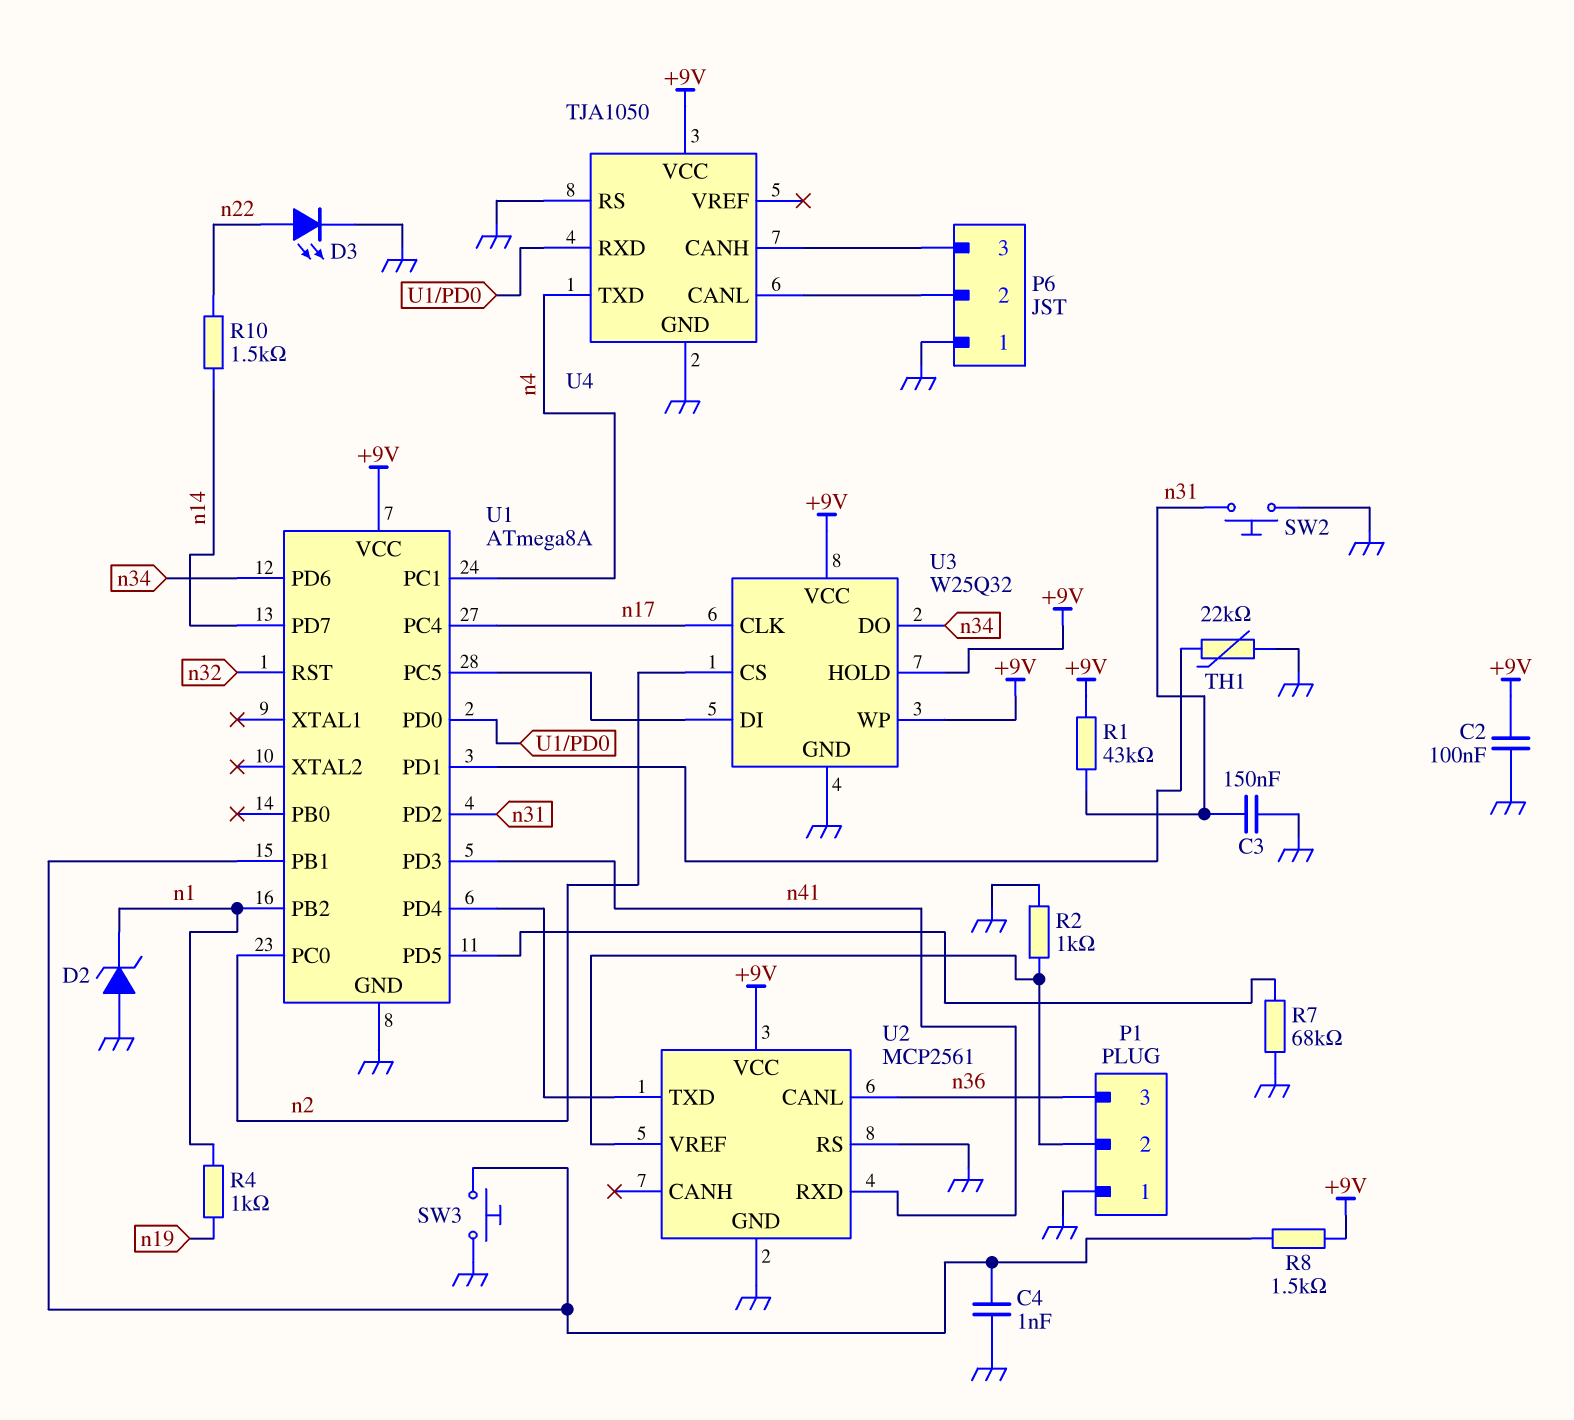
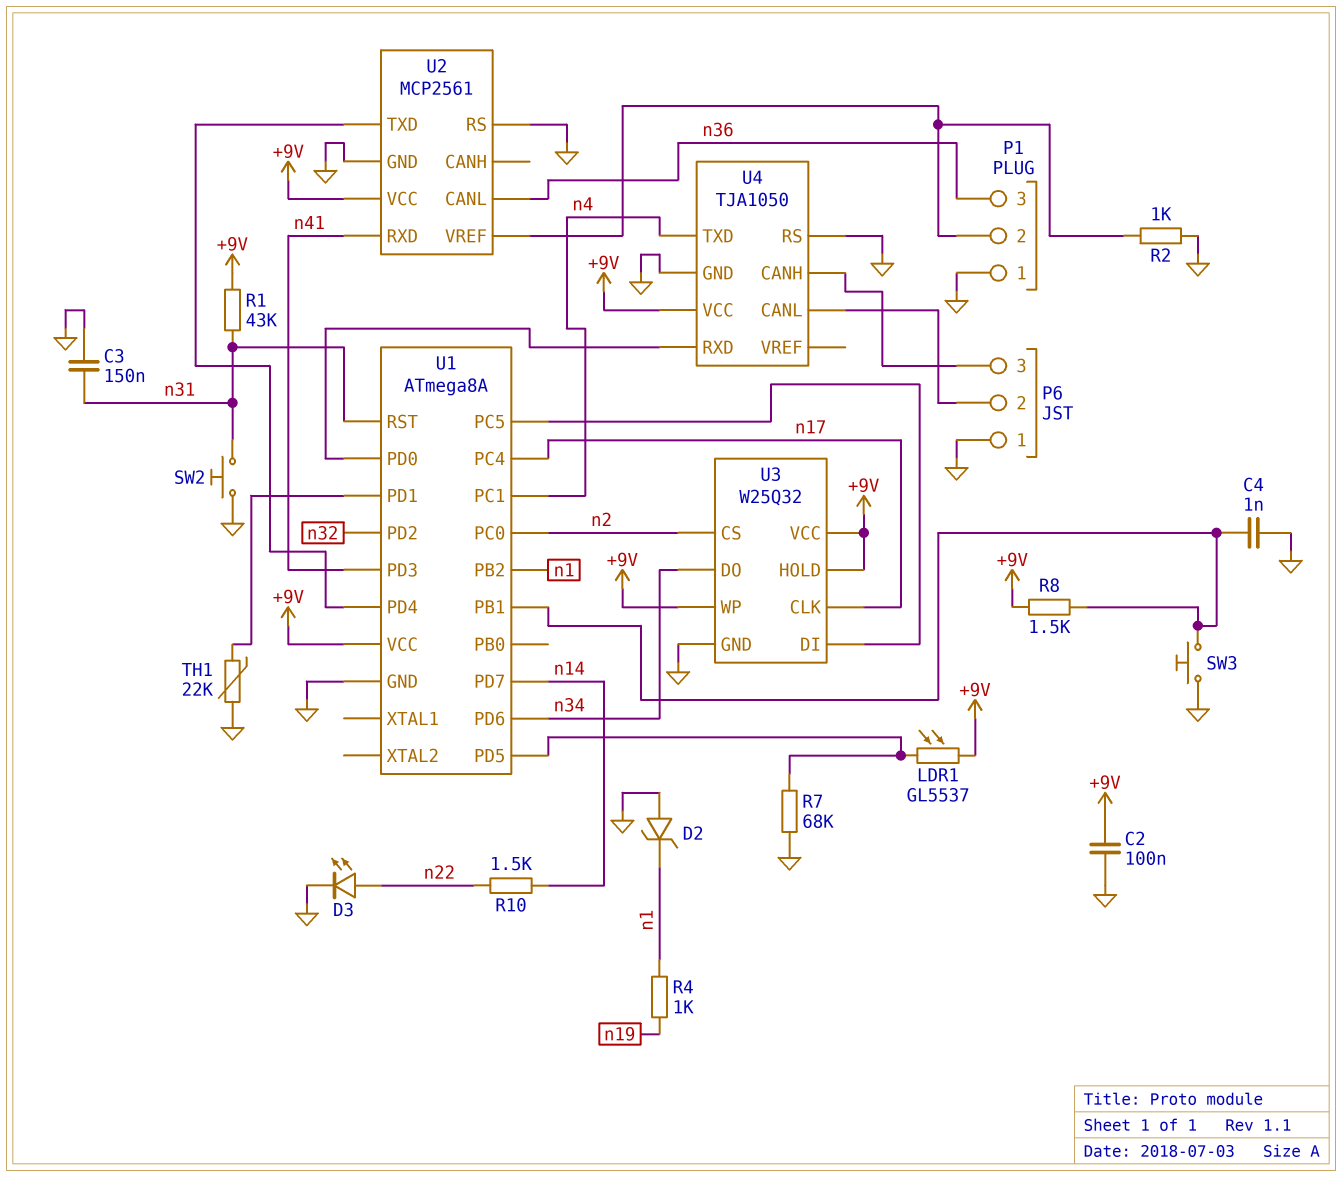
LDR1: none -> GL5537 (+9V, U1/PD5)
U1 pin PD2: n31 -> n32
U1 pin RST: n32 -> n31

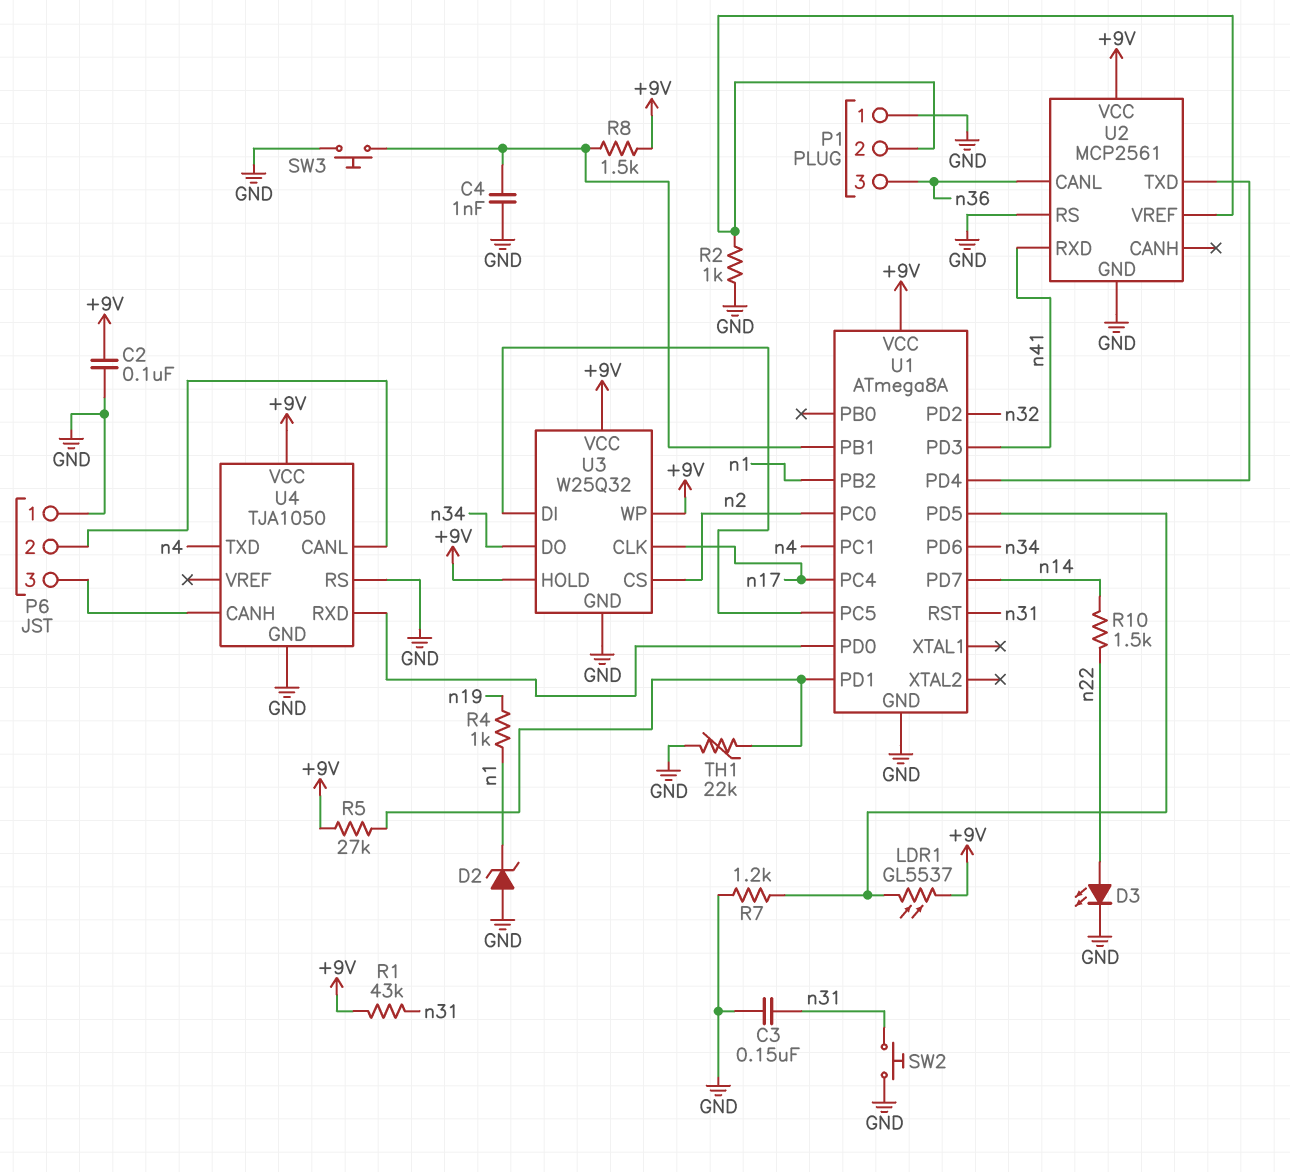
R5: none -> 27k (+9V, U1/PD1)
R7: 68k (GND, U1/PD5) -> 1.2k (GND, U1/PD5)

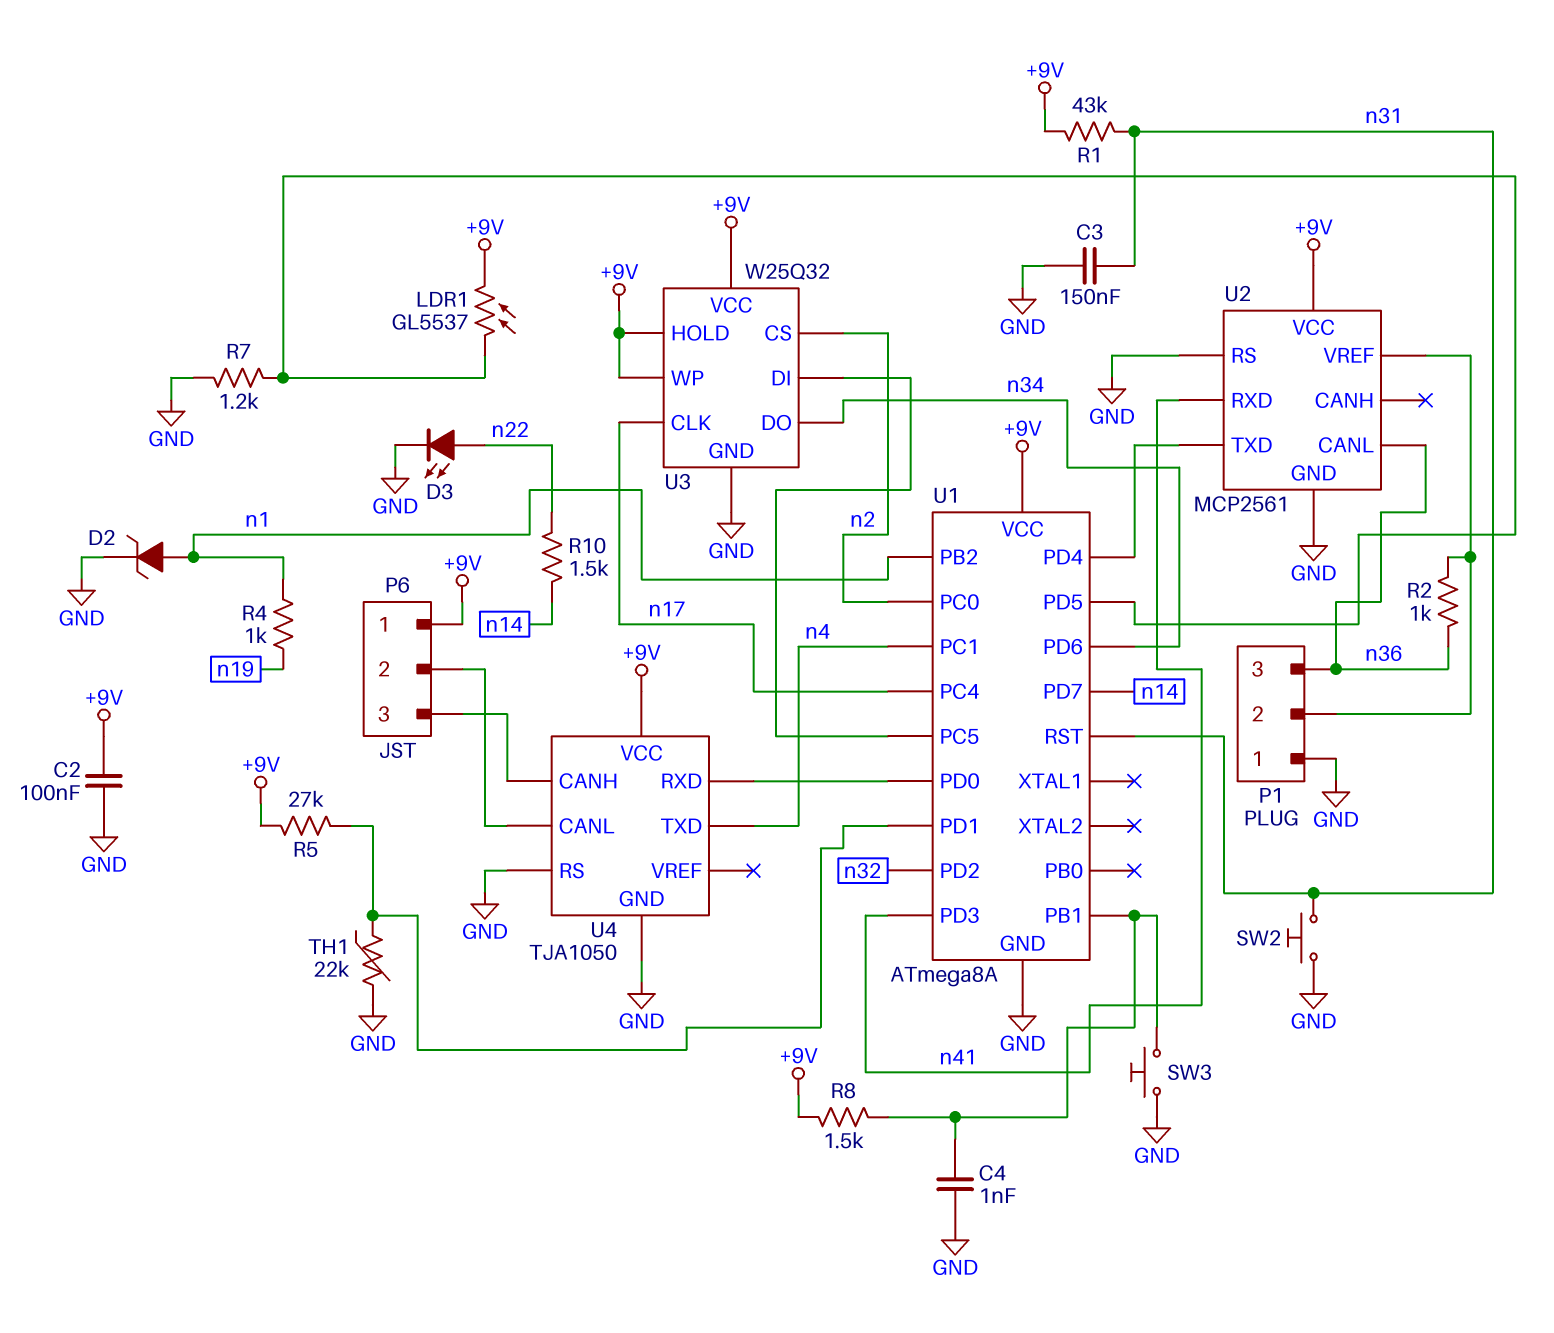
D2: zener (A GND, K n1) -> zener (A n1, K GND)
P6 pin 1: GND -> +9V
R2: 1k (GND, P1/2) -> 1k (P1/2, n36)

